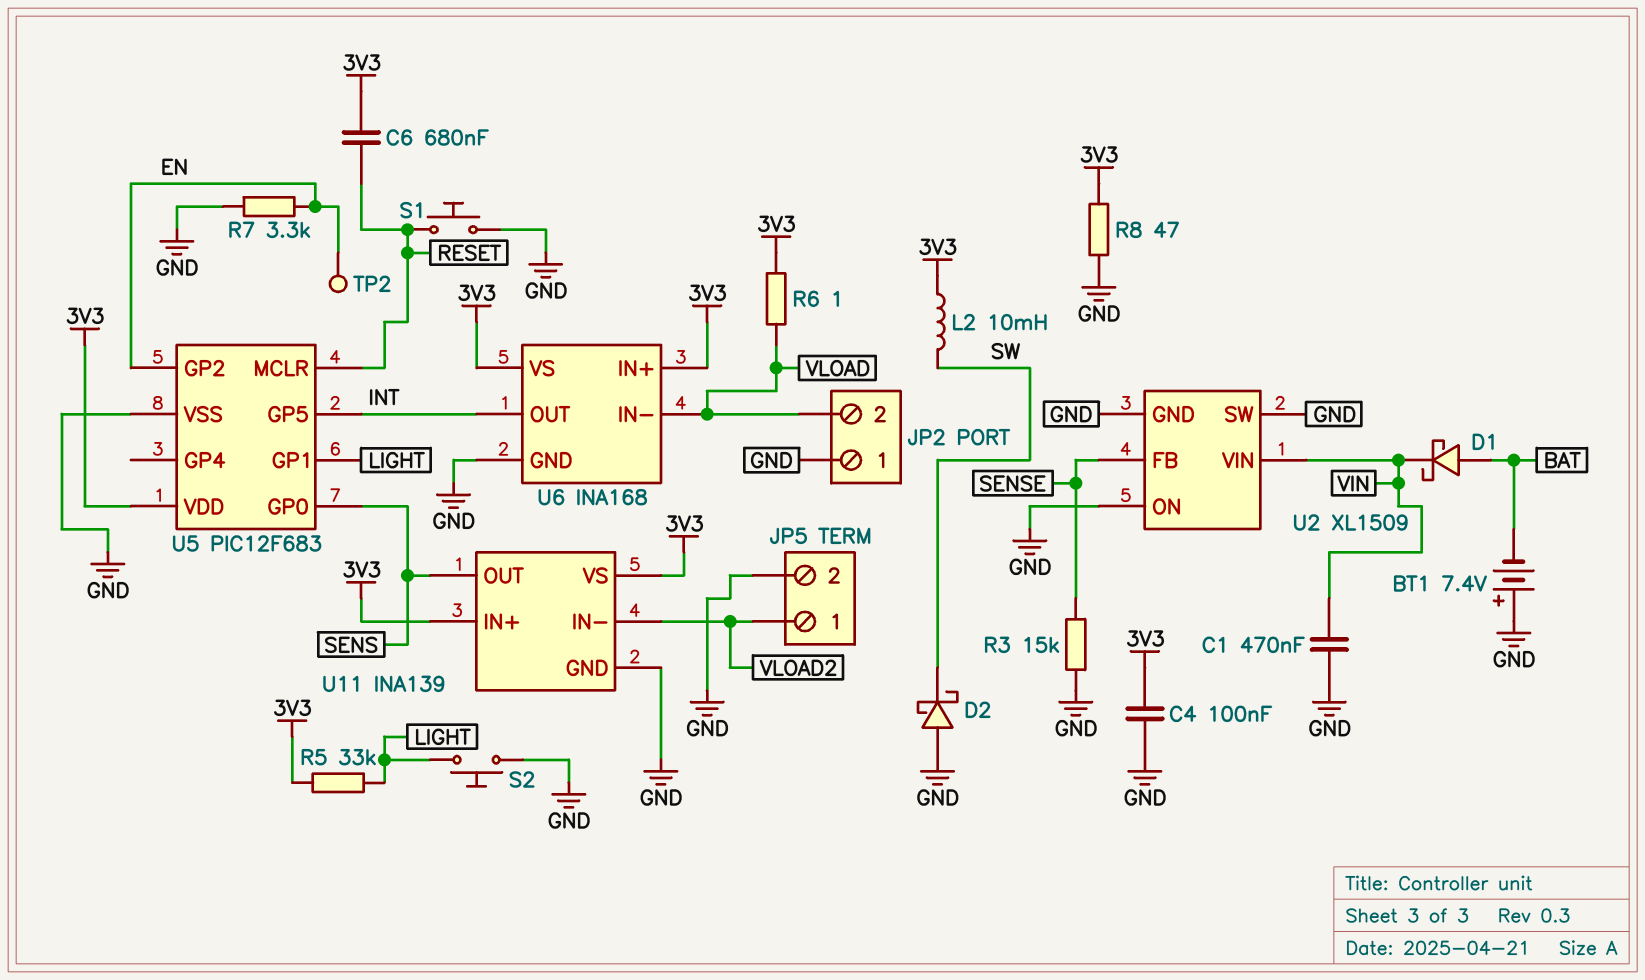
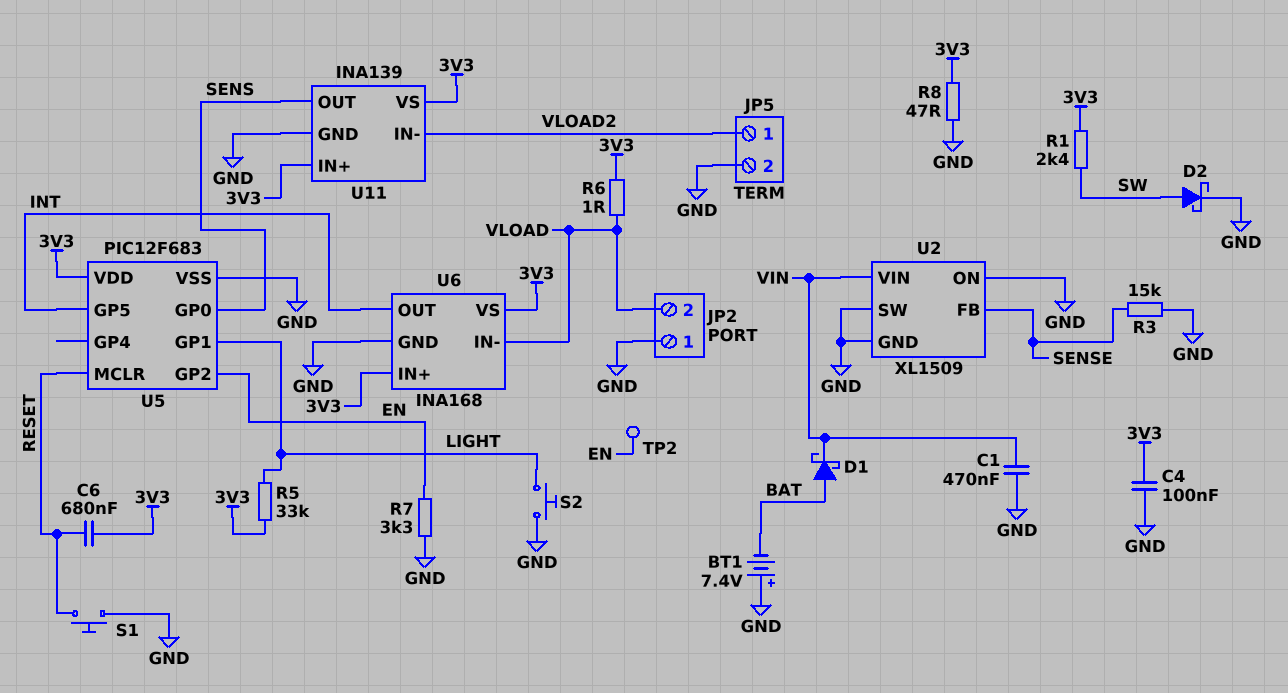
D2: schottky (A GND, K SW) -> schottky (A SW, K GND)
L2: 10mH (3V3, SW) -> none
R1: none -> 2.4k (3V3, SW)

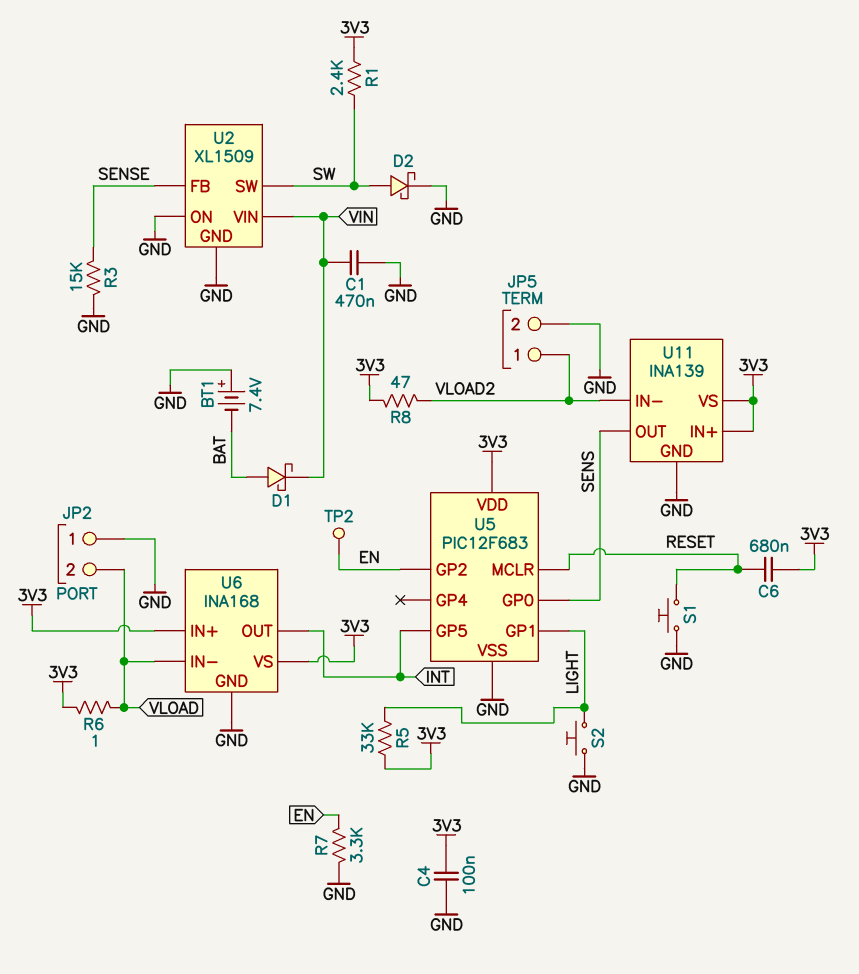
R8: 47 (3V3, GND) -> 47 (3V3, VLOAD2)
U2 pin SW: GND -> SW

